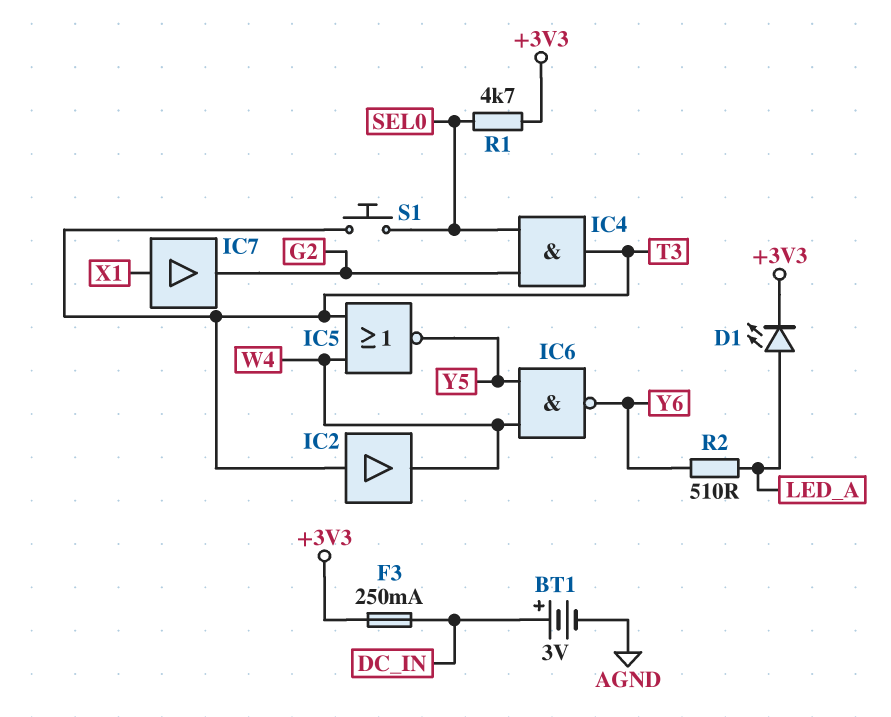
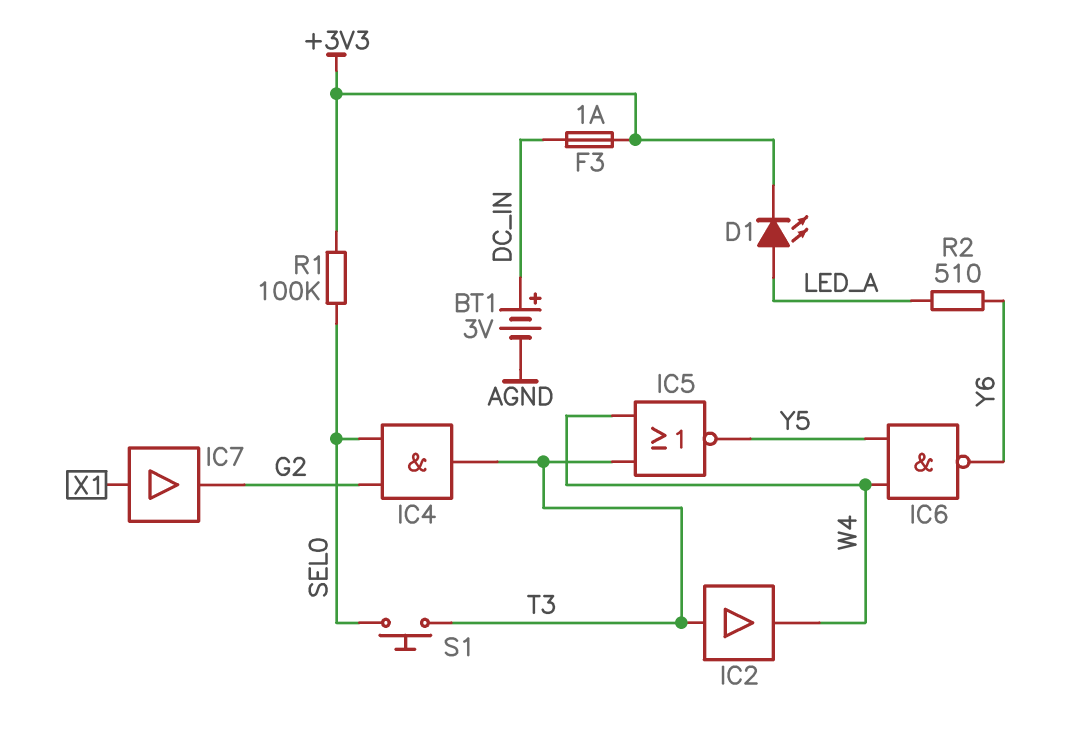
F3: 250mA (+3V3, DC_IN) -> 1A (+3V3, DC_IN)
R1: 4.7k (+3V3, SEL0) -> 100k (+3V3, SEL0)

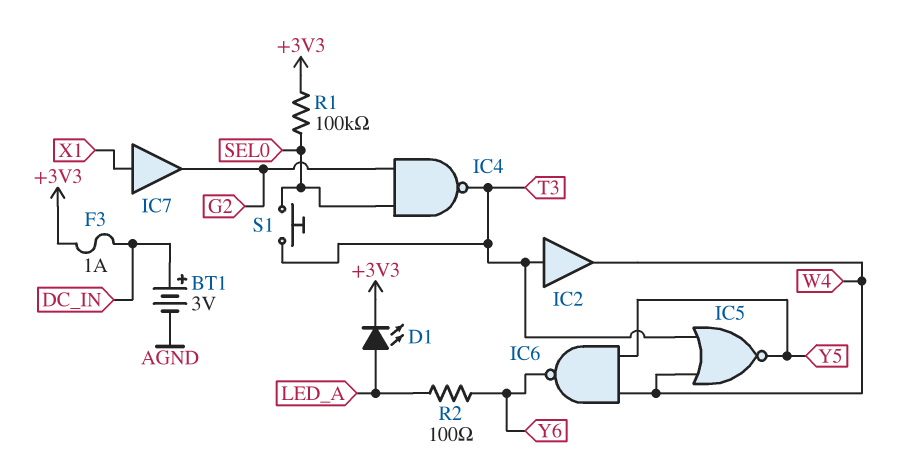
IC4: AND (in G2, in SEL0, out T3) -> NAND (in G2, in SEL0, out T3)
R2: 510 (LED_A, Y6) -> 100 (LED_A, Y6)

